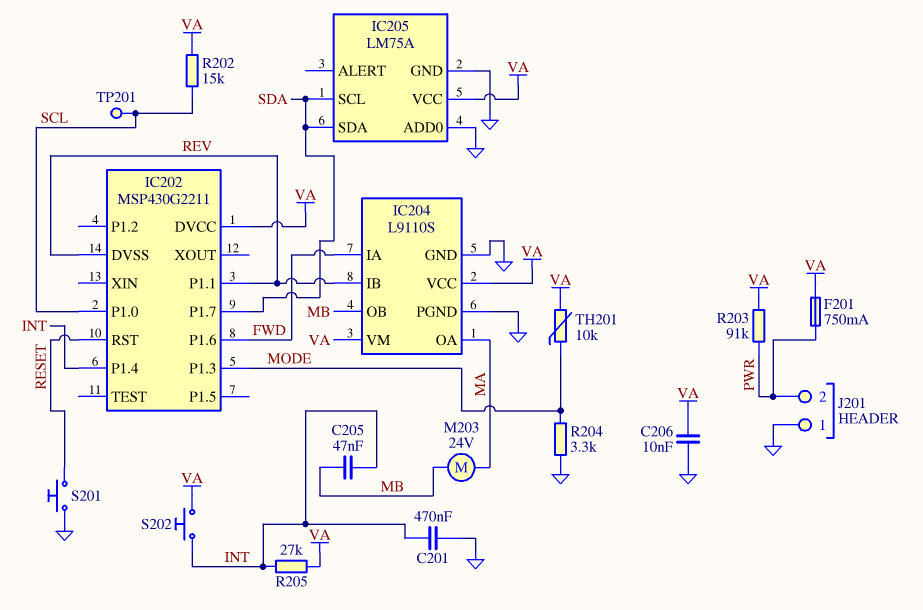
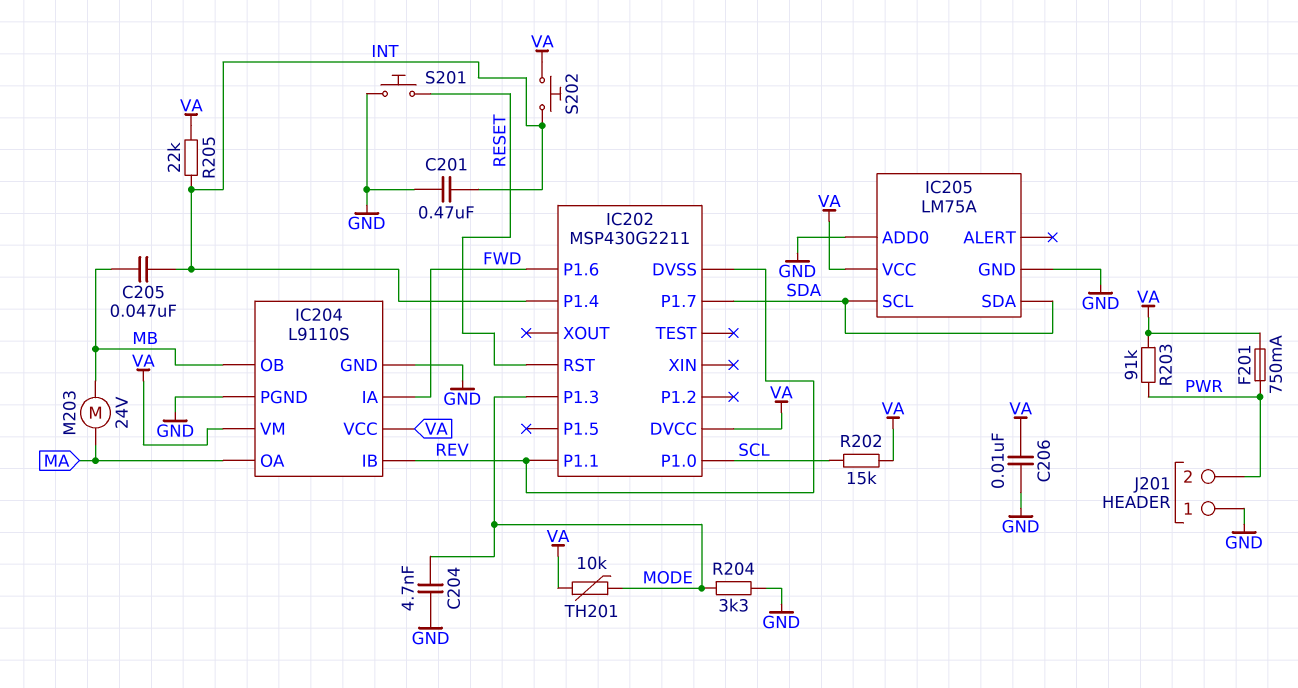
C204: none -> 4.7nF (GND, MODE)
R205: 27k (INT, VA) -> 22k (INT, VA)
TP201: test point (SCL) -> none

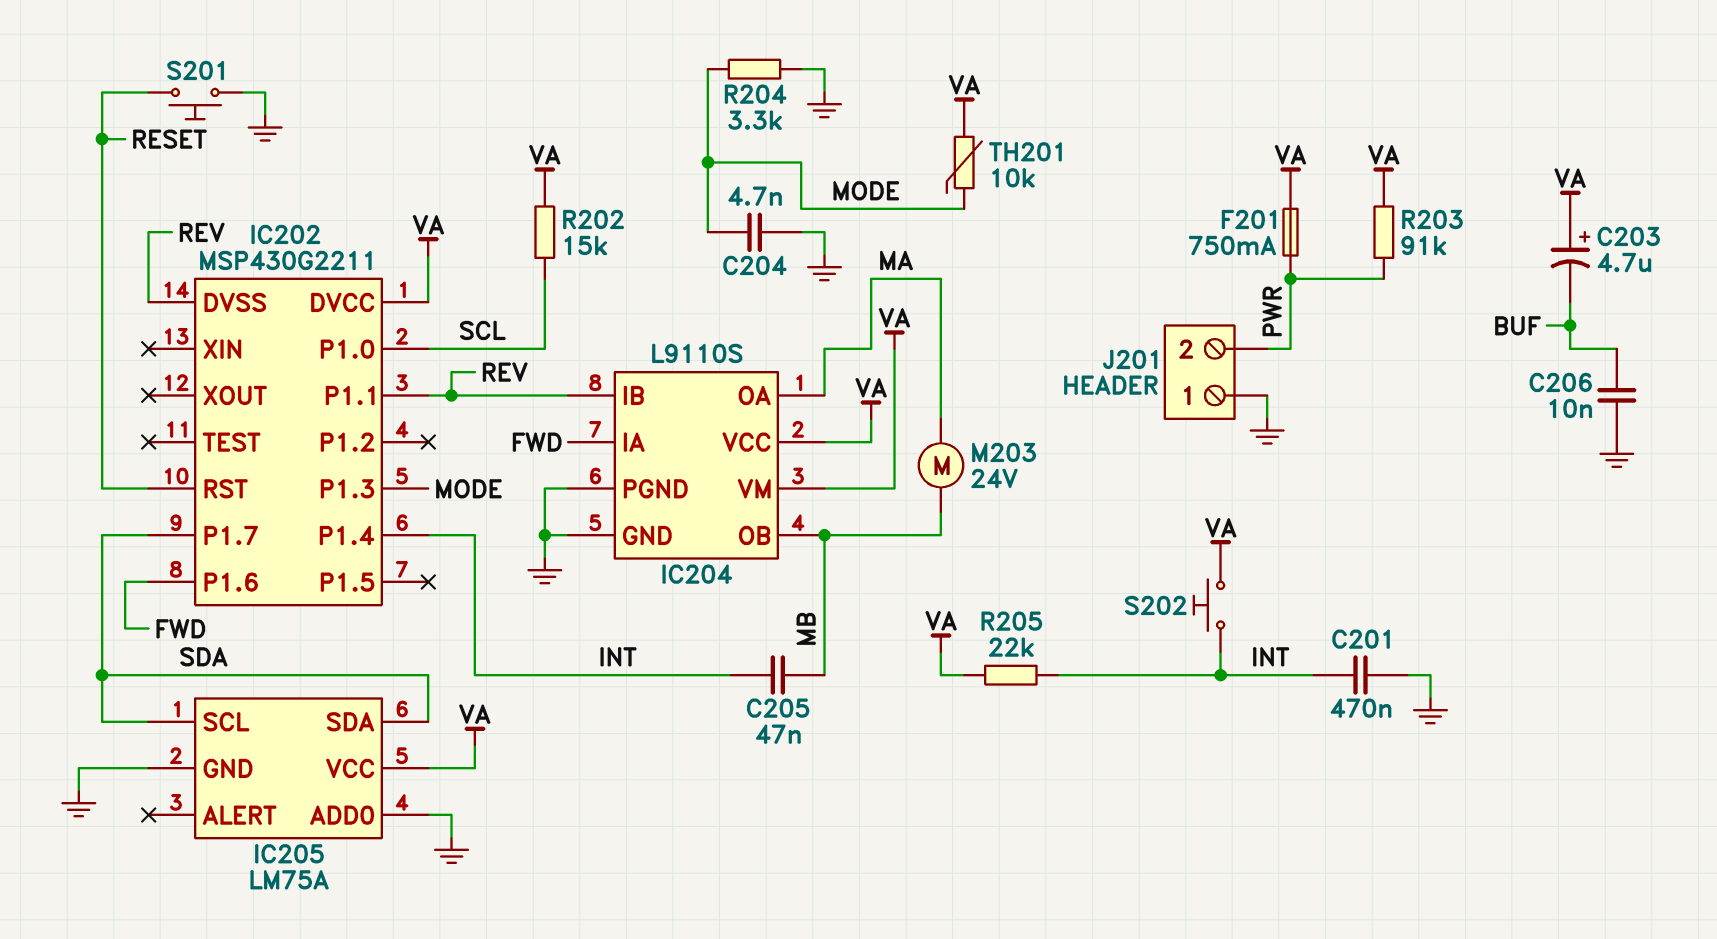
C203: none -> 4.7uF (plus VA, minus BUF)
C206: 10nF (GND, VA) -> 10nF (BUF, GND)

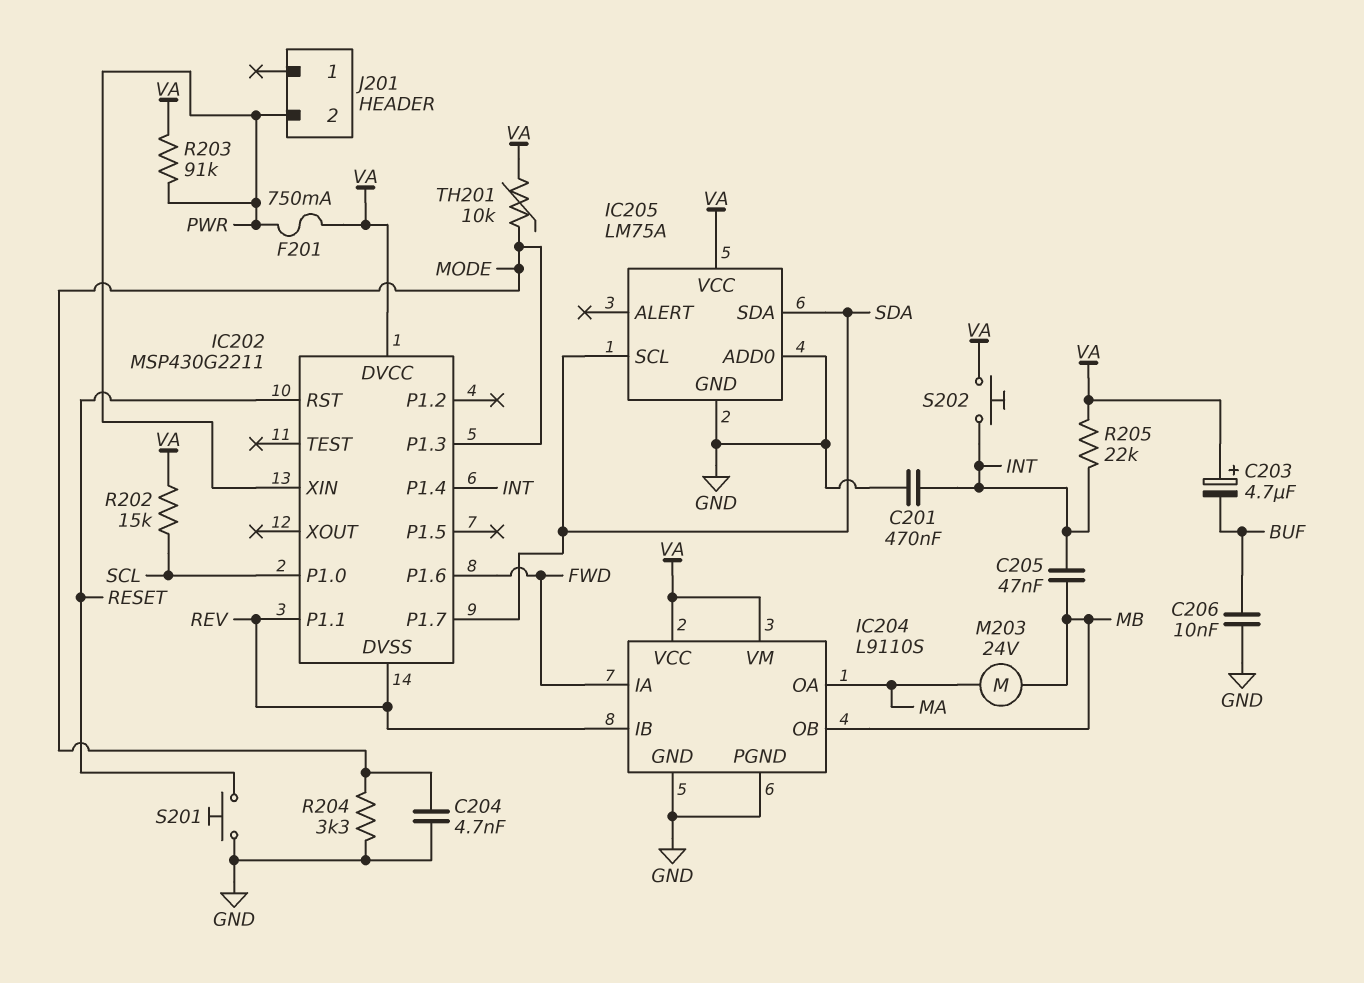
IC202 pin XIN: none -> PWR
J201 pin 1: GND -> none

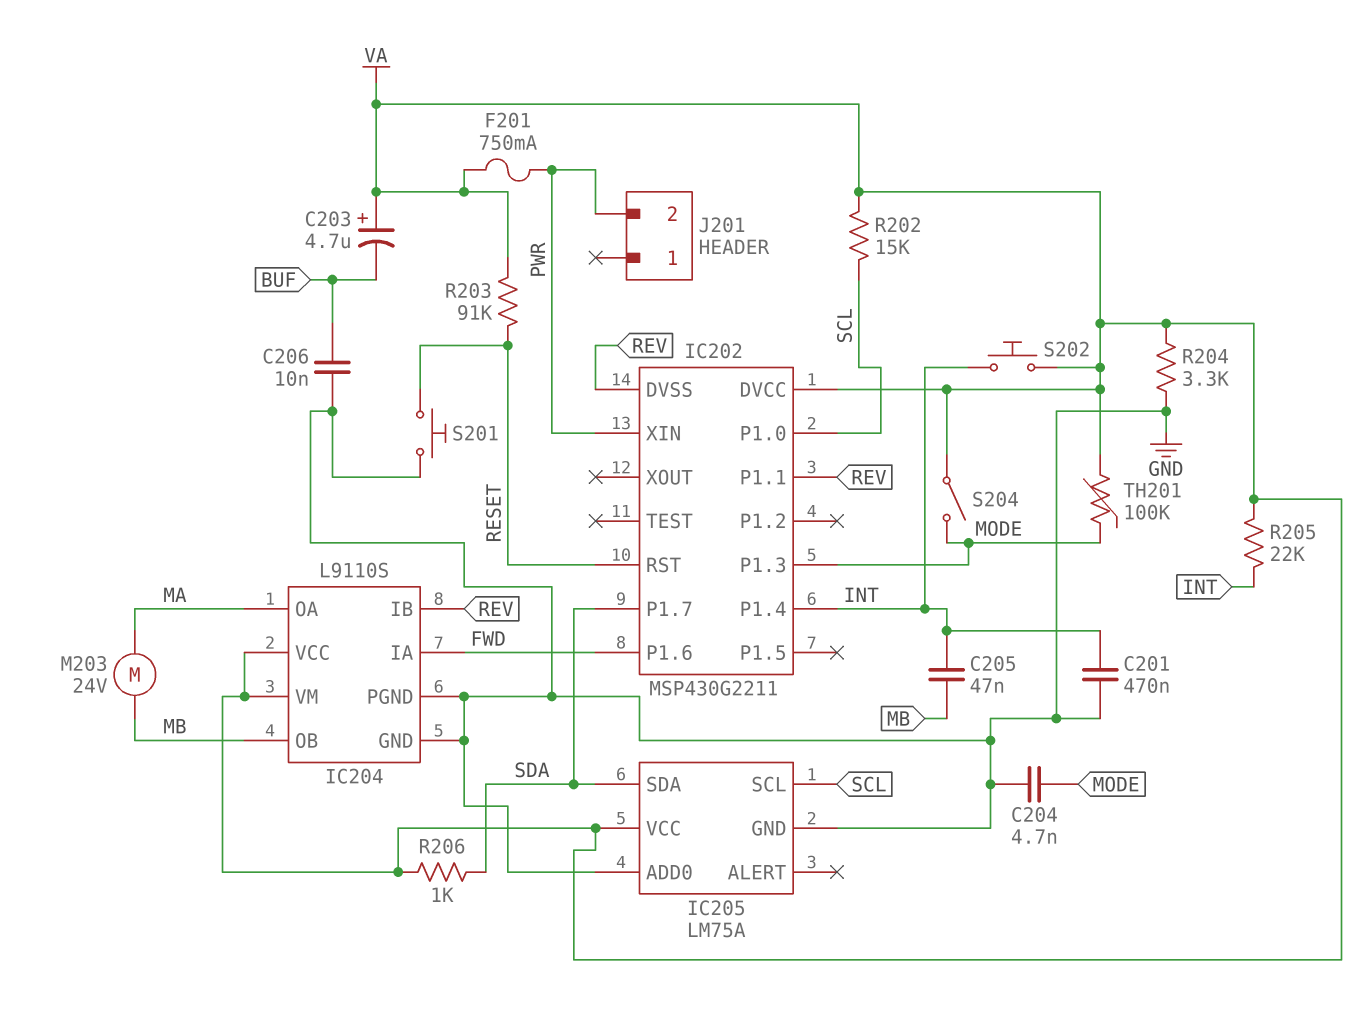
IC205 pin SCL: SDA -> SCL
R203: 91k (PWR, VA) -> 91k (RESET, VA)
R204: 3.3k (GND, MODE) -> 3.3k (GND, VA)
R206: none -> 1k (SDA, VA)
S204: none -> switch (MODE, VA)
TH201: 10k (MODE, VA) -> 100k (MODE, VA)

